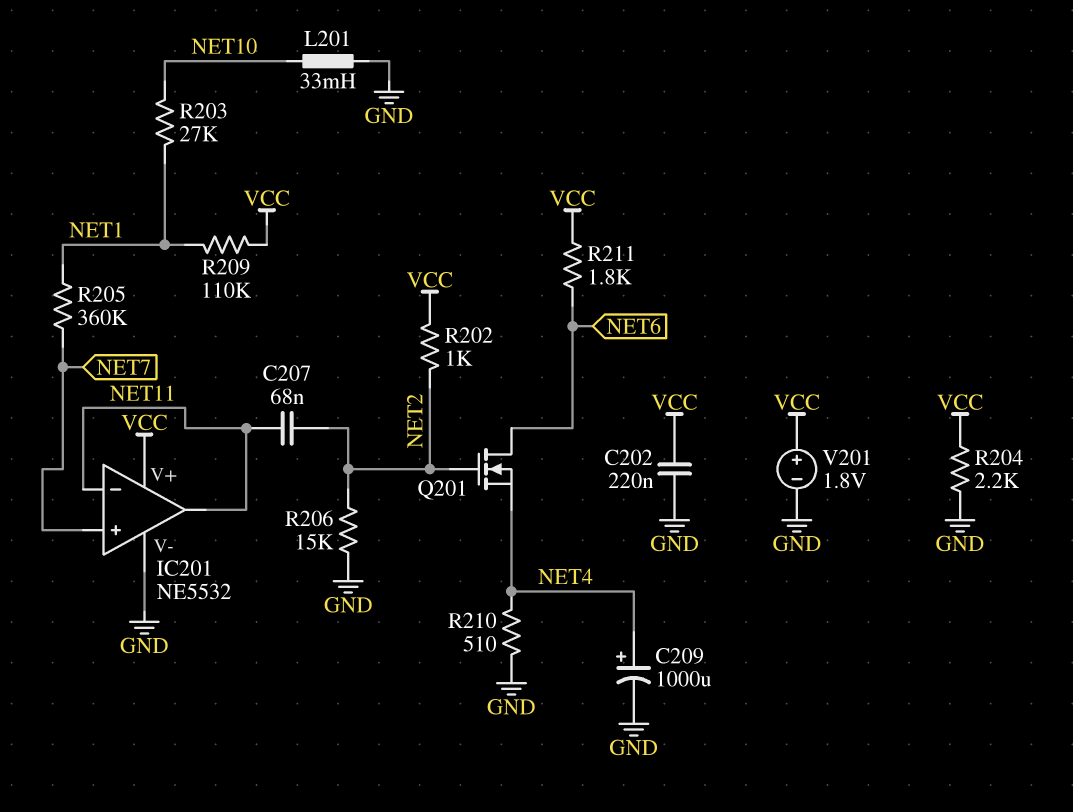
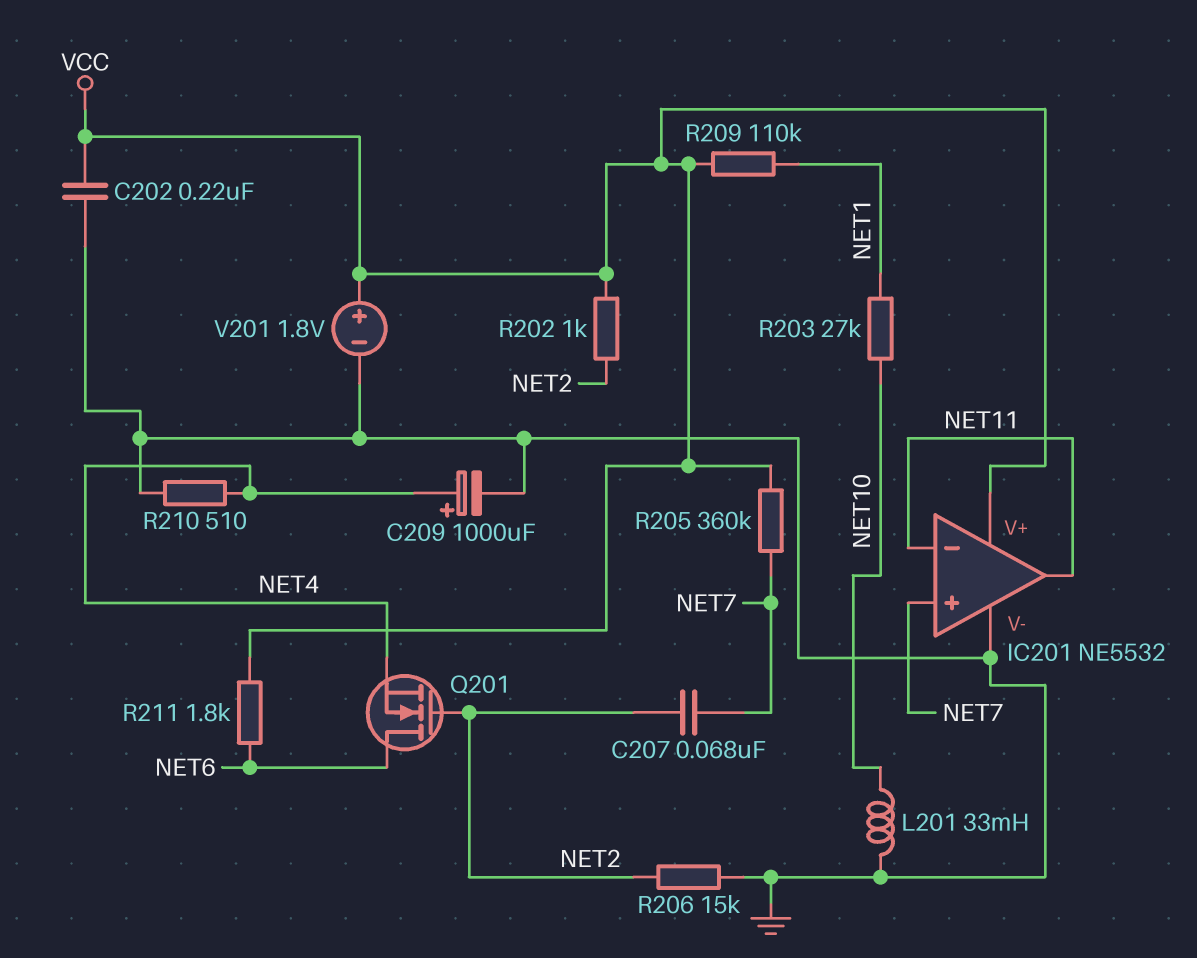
C207: 68nF (NET2, NET11) -> 68nF (NET2, NET7)
R204: 2.2k (GND, VCC) -> none
R205: 360k (NET1, NET7) -> 360k (NET7, VCC)

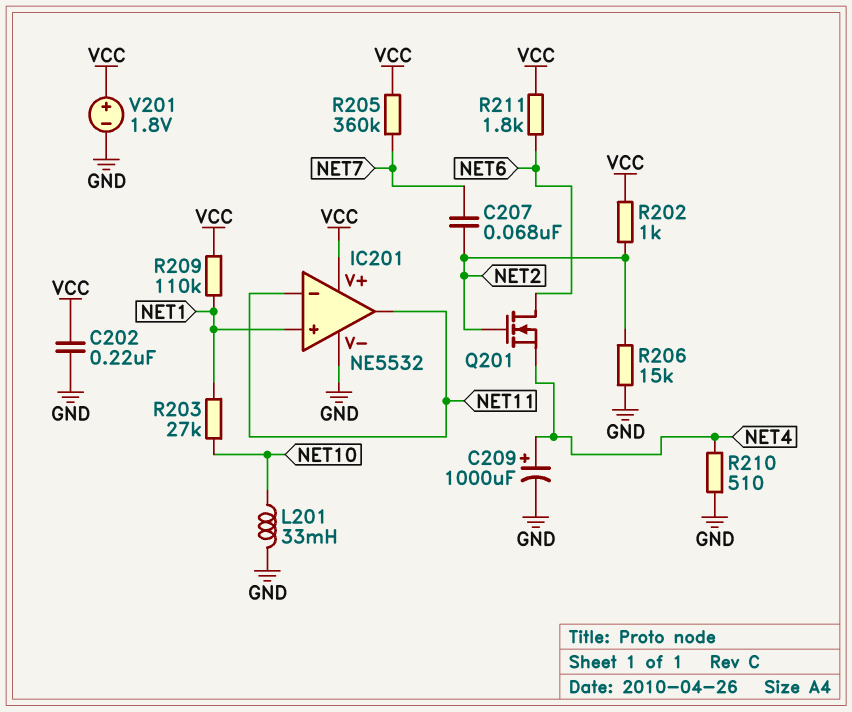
IC201 pin in+: NET7 -> NET1

